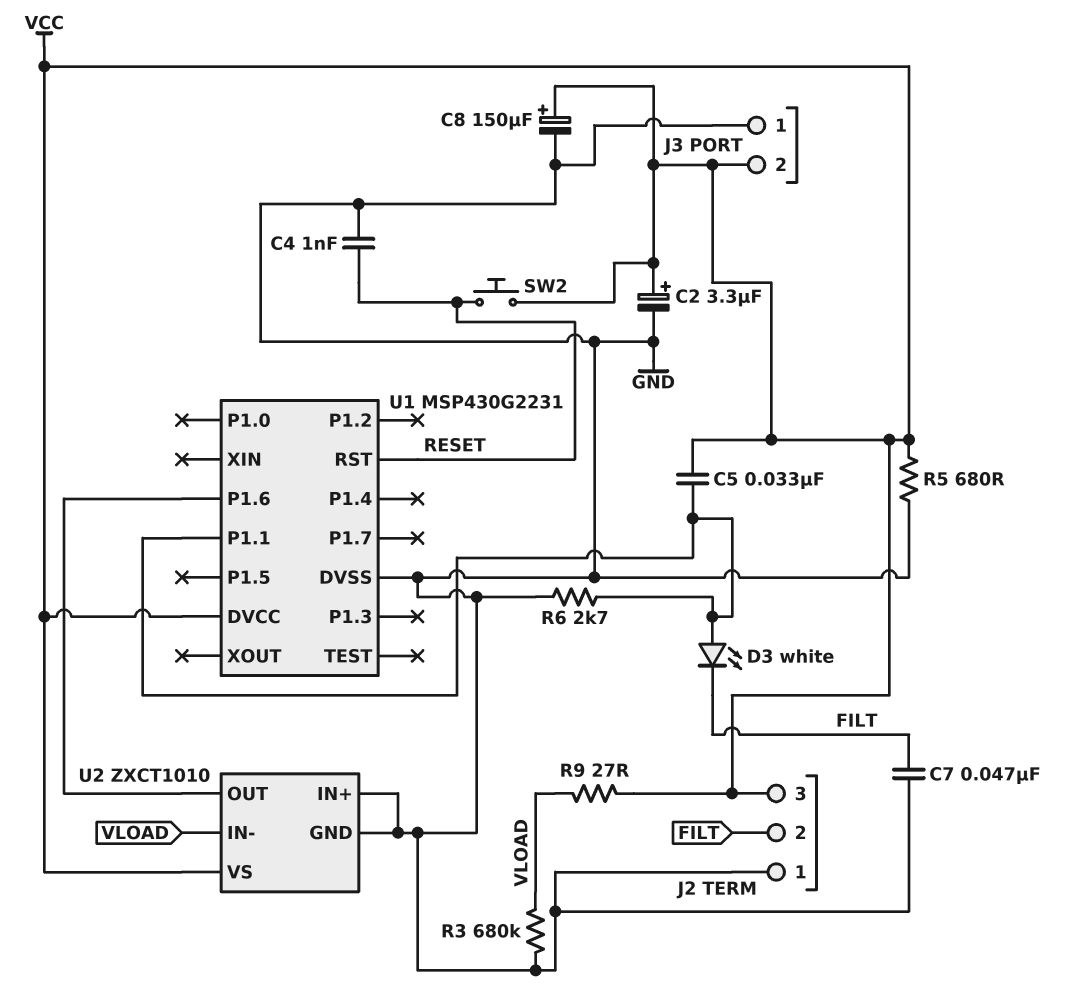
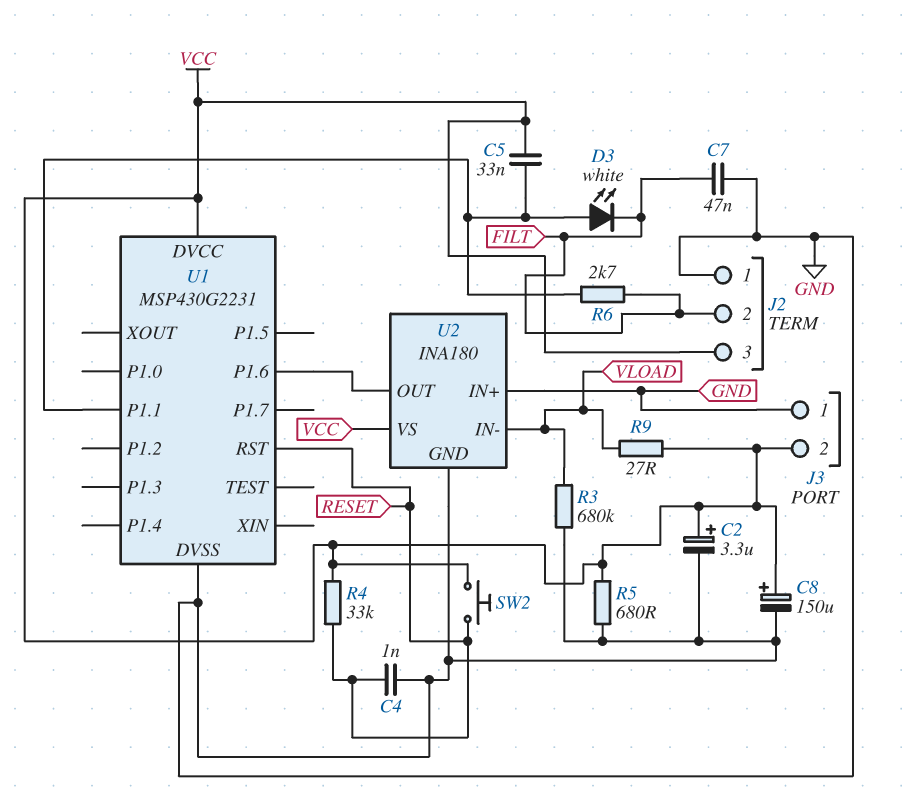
R4: none -> 33k (RESET, VCC)
R6: 2.7k (GND, U1/P1.1) -> 2.7k (FILT, U1/P1.1)
U2: ZXCT1010 -> INA180

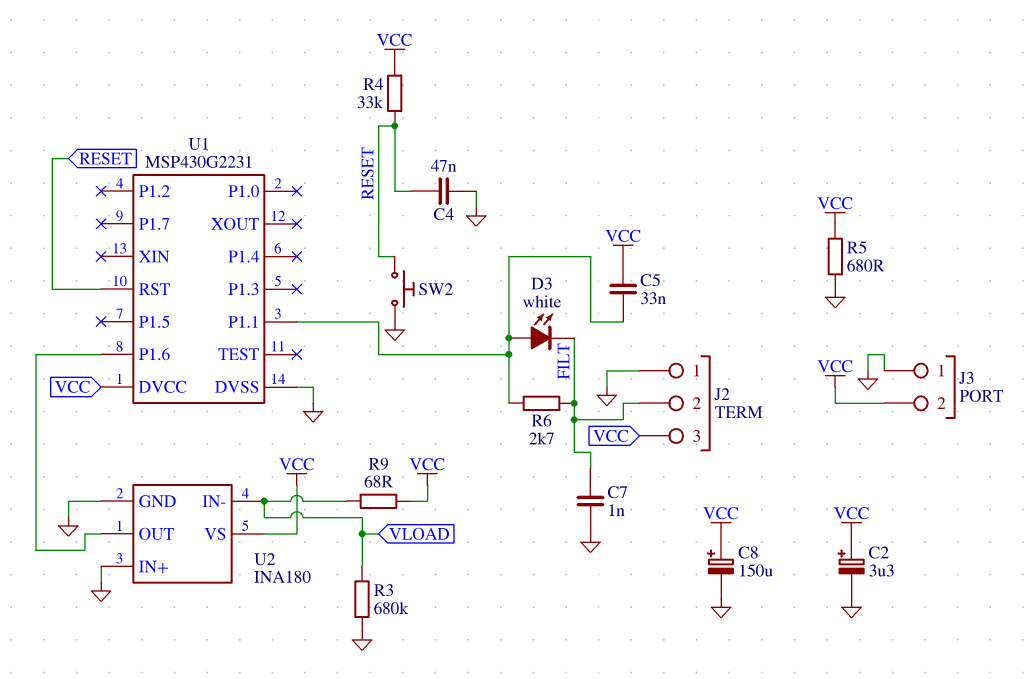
C4: 1nF (GND, RESET) -> 47nF (GND, RESET)
C7: 47nF (FILT, GND) -> 1nF (FILT, GND)
R9: 27 (VCC, VLOAD) -> 68 (VCC, VLOAD)
SW2: button (RESET, VCC) -> button (GND, RESET)

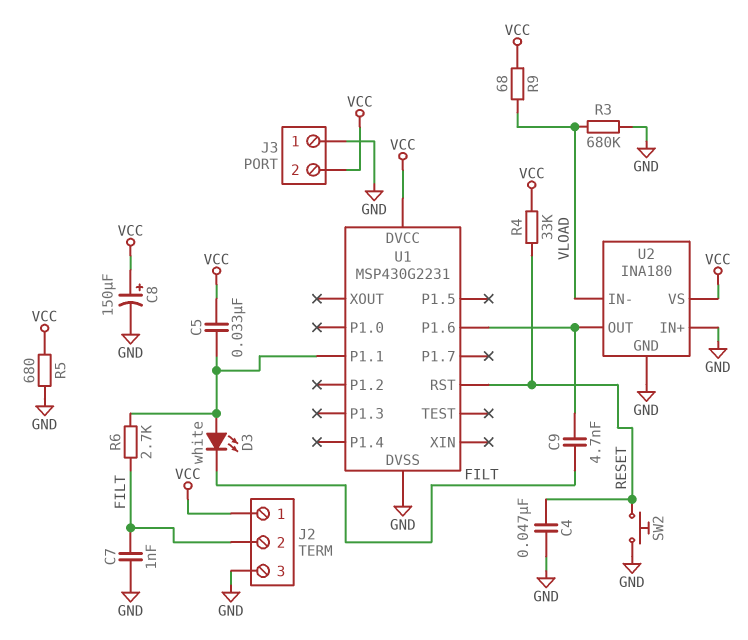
C2: 3.3uF (plus VCC, minus GND) -> none
C9: none -> 4.7nF (FILT, U1/P1.6)
J2 pin 1: GND -> VCC
J2 pin 3: VCC -> GND

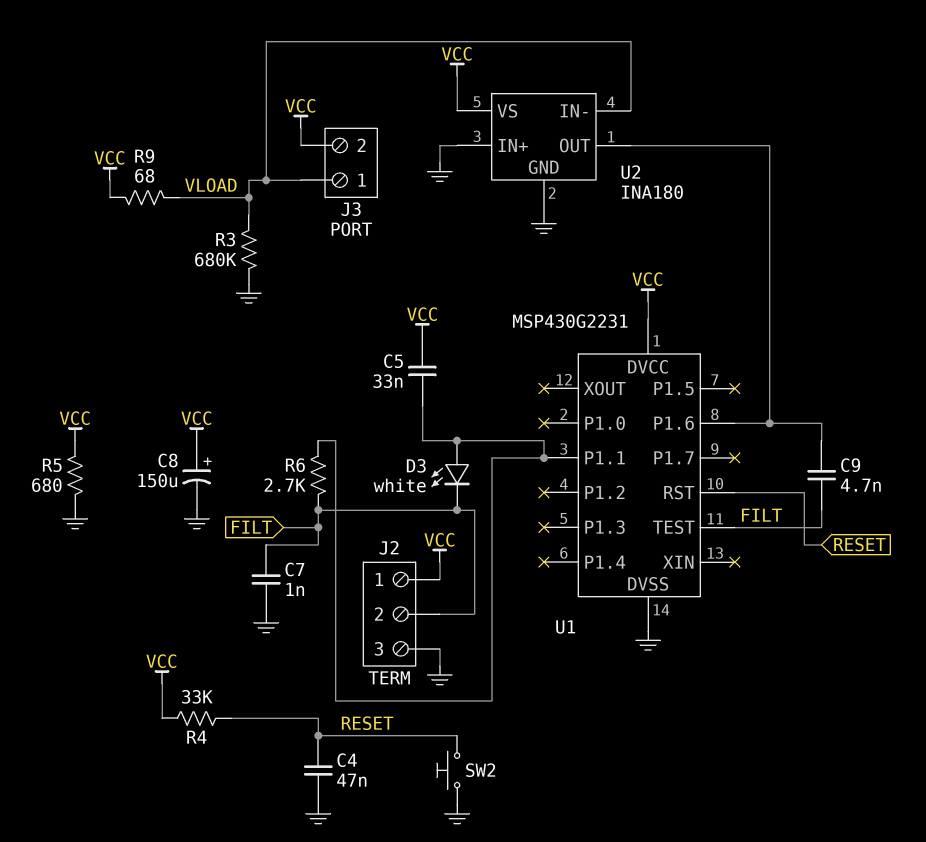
J3 pin 1: GND -> VLOAD
U1 pin TEST: none -> FILT

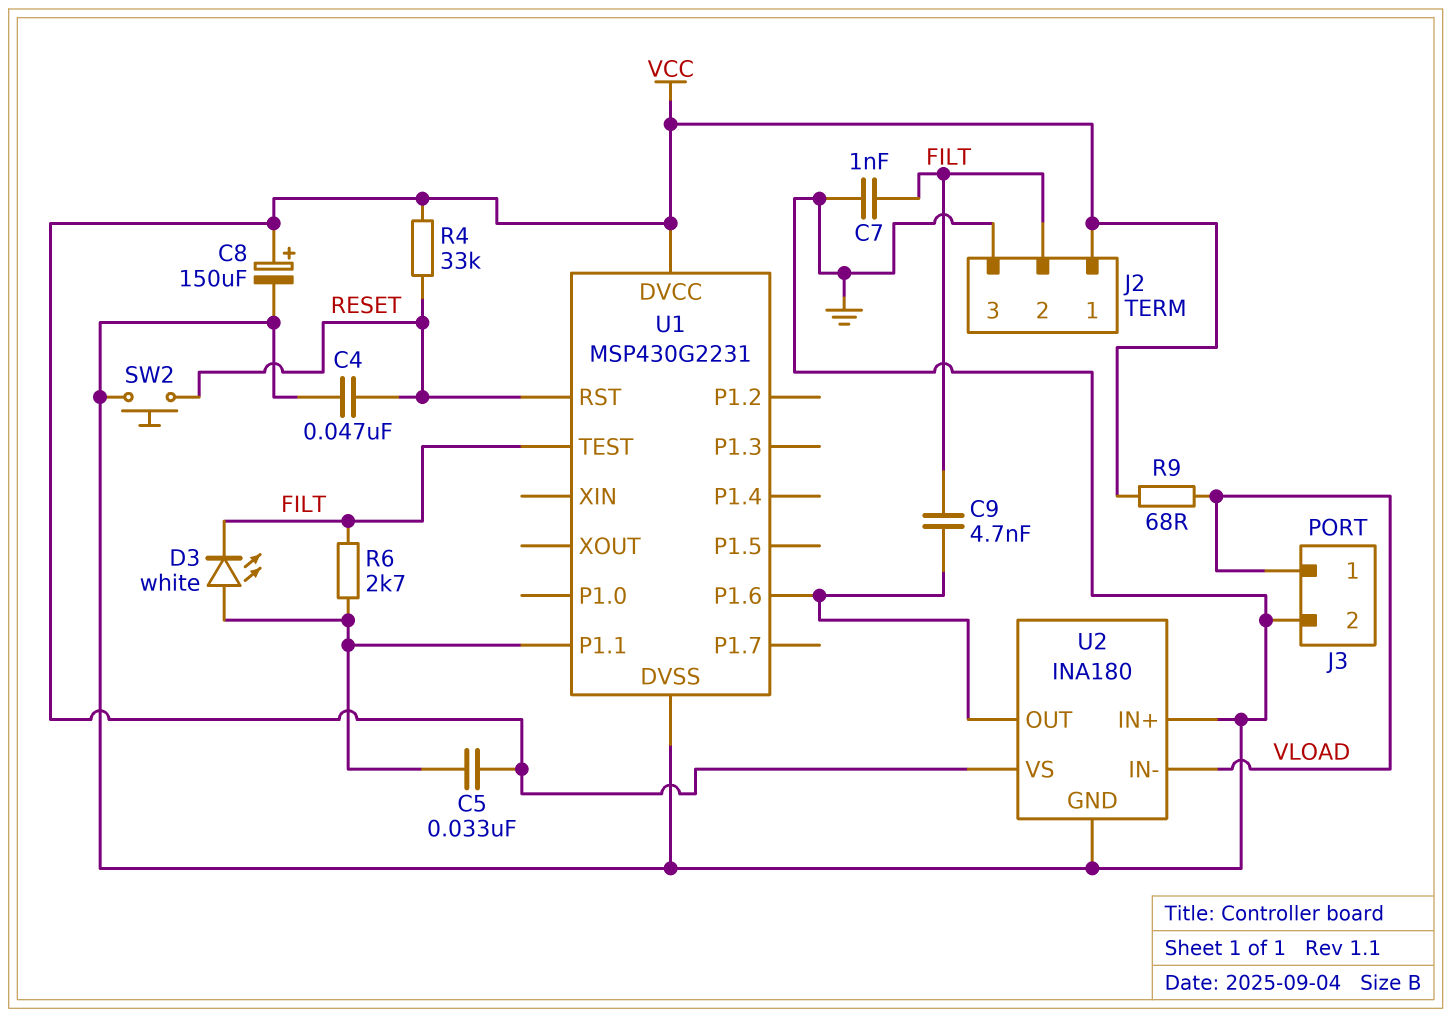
J3 pin 2: VCC -> GND
R3: 680k (GND, VLOAD) -> none
R5: 680 (GND, VCC) -> none

